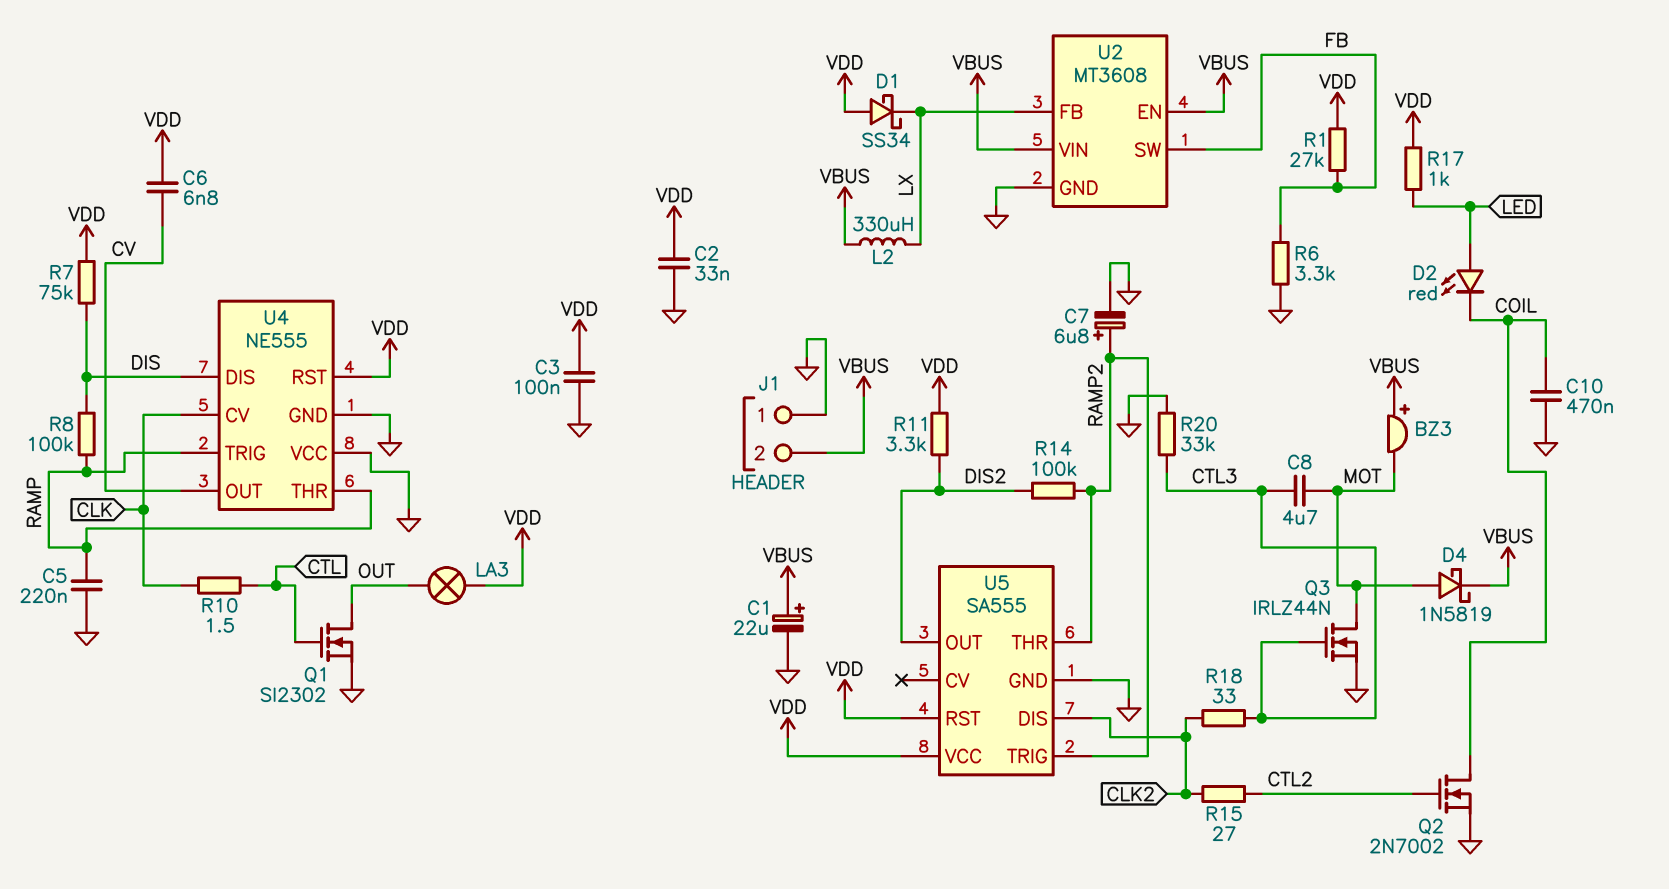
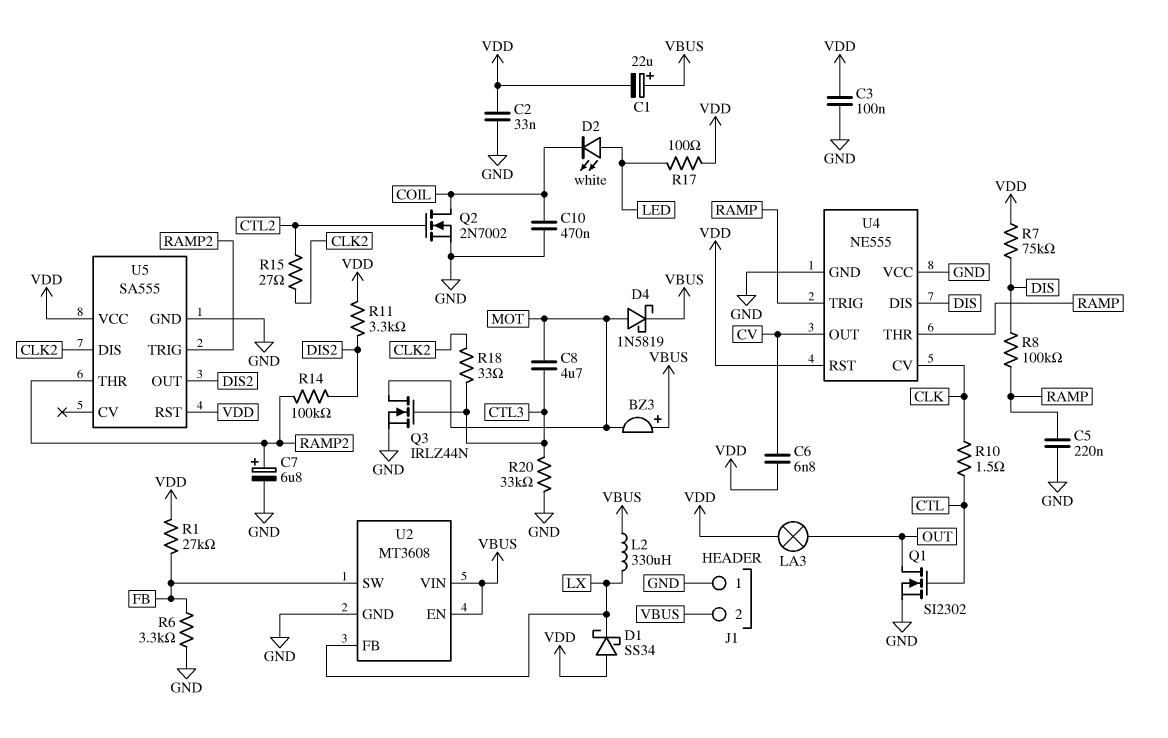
C1: 22uF (plus VBUS, minus GND) -> 22uF (plus VBUS, minus VDD)
D2: LED red (A LED, K COIL) -> LED white (A LED, K COIL)
R17: 1k (LED, VDD) -> 100 (LED, VDD)

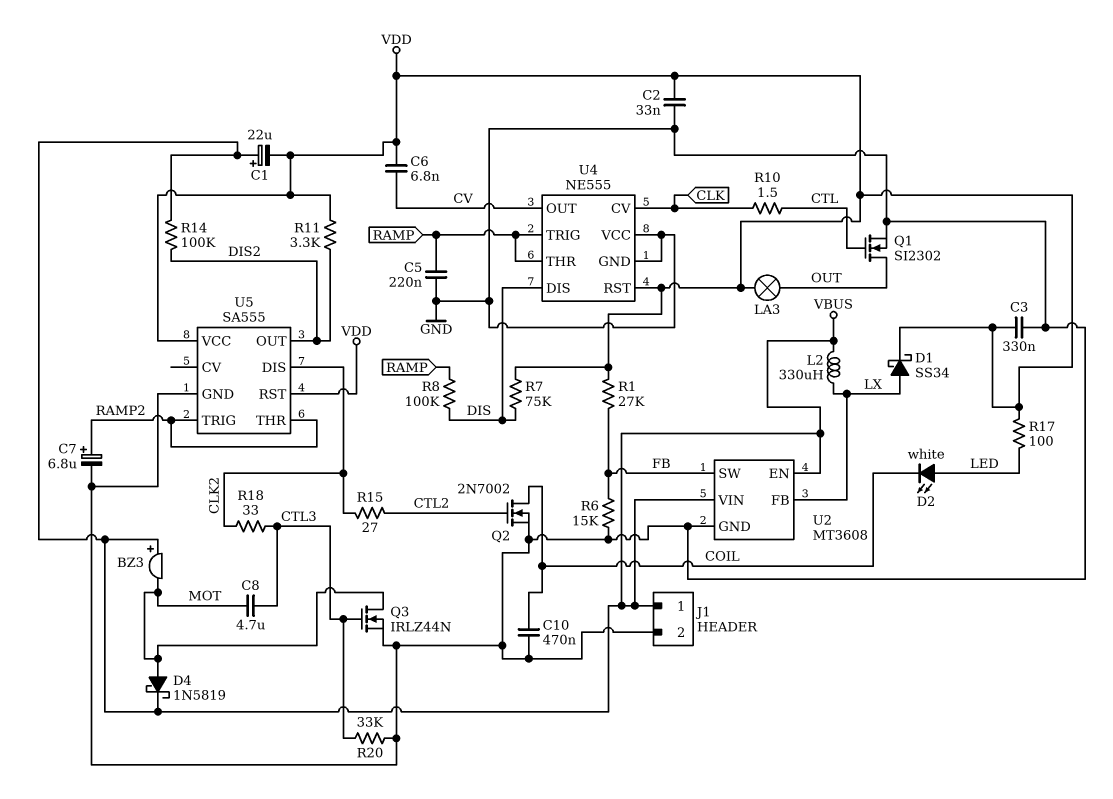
C3: 100nF (GND, VDD) -> 330nF (GND, VDD)
D1: schottky SS34 (A VDD, K LX) -> schottky SS34 (A LX, K VDD)
J1 pin 1: GND -> VBUS
J1 pin 2: VBUS -> GND
R6: 3.3k (FB, GND) -> 15k (FB, GND)
R14: 100k (DIS2, RAMP2) -> 100k (DIS2, VBUS)

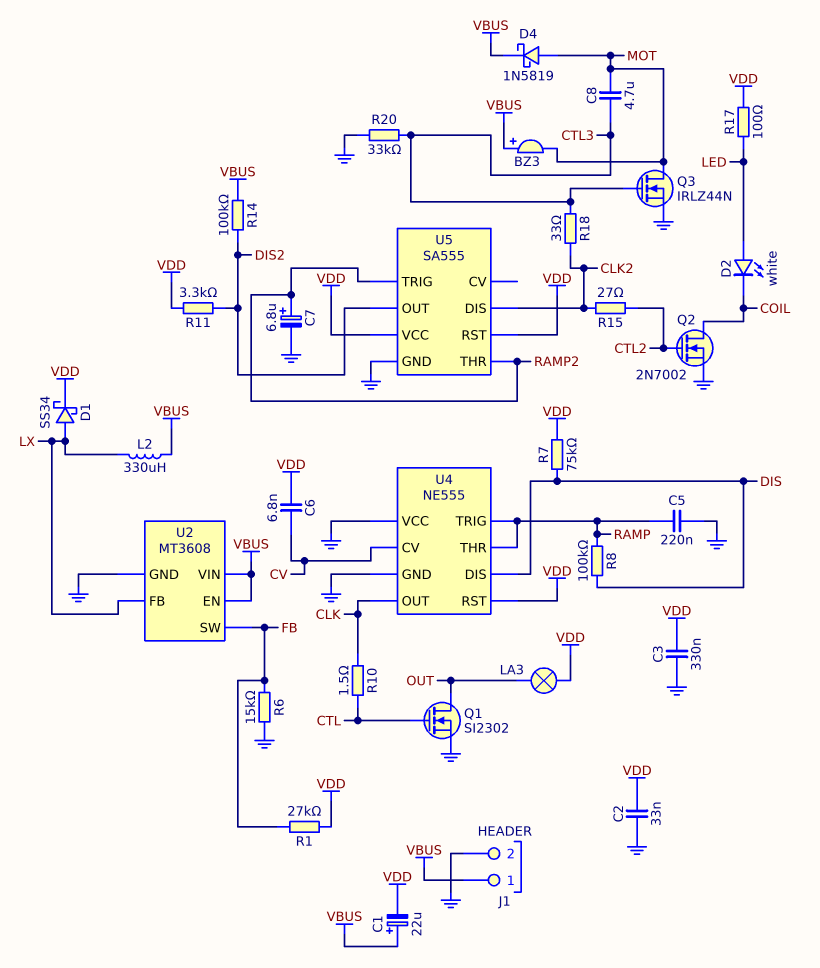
C10: 470nF (COIL, GND) -> none
U4 pin CV: CLK -> CV
U4 pin OUT: CV -> CLK

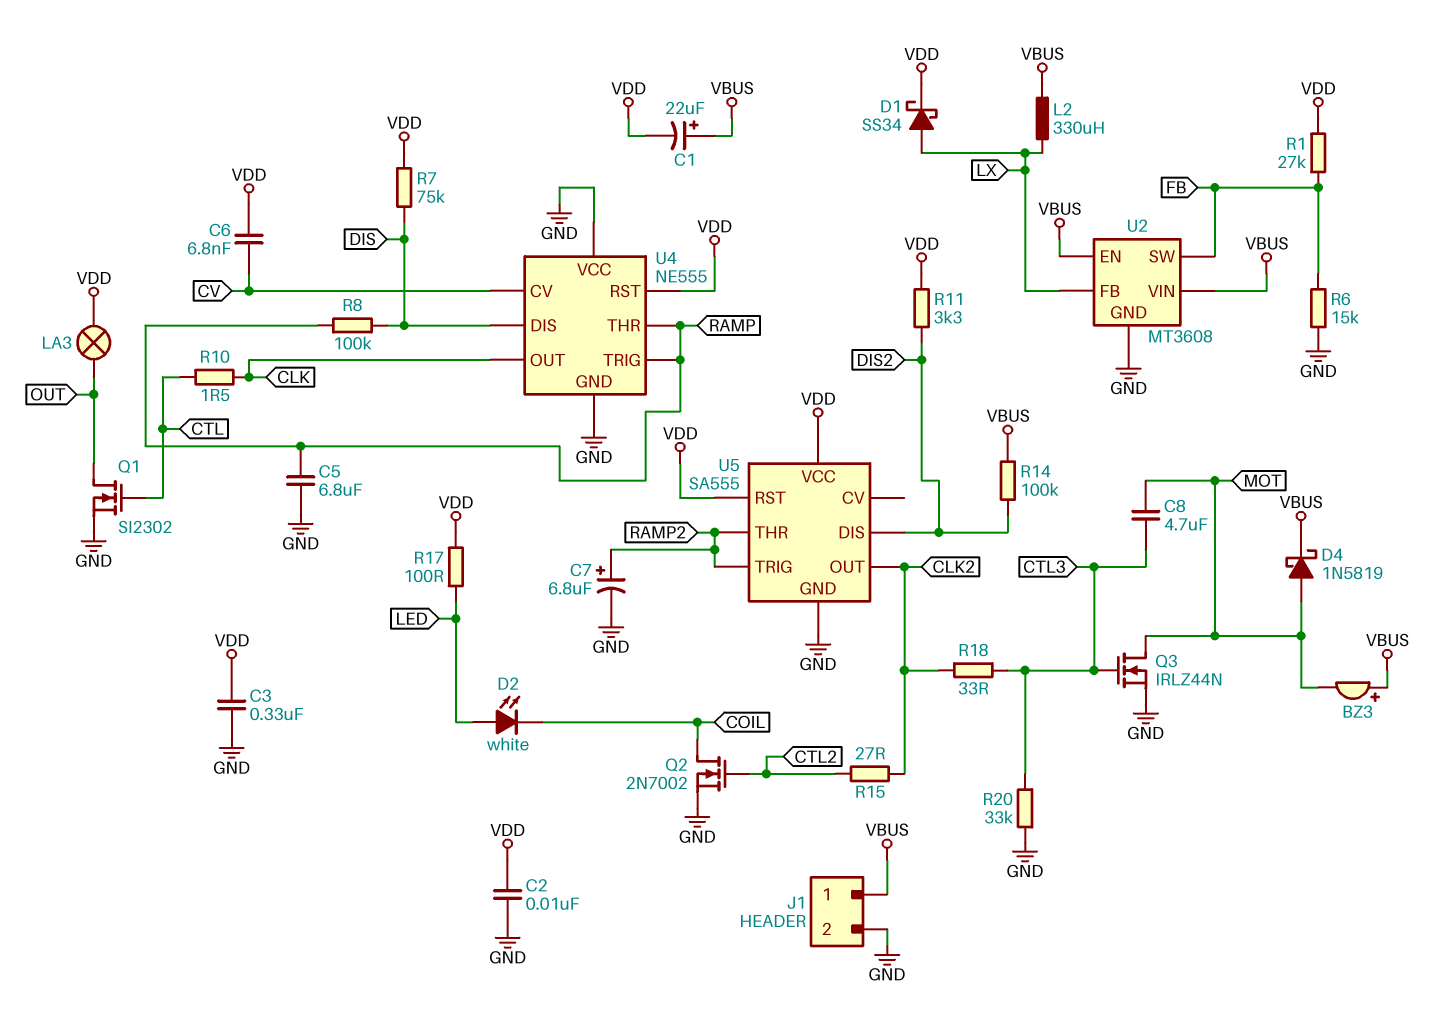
C2: 33nF (GND, VDD) -> 10nF (GND, VDD)
C5: 220nF (GND, RAMP) -> 6.8uF (GND, RAMP)
U5 pin DIS: CLK2 -> DIS2
U5 pin OUT: DIS2 -> CLK2

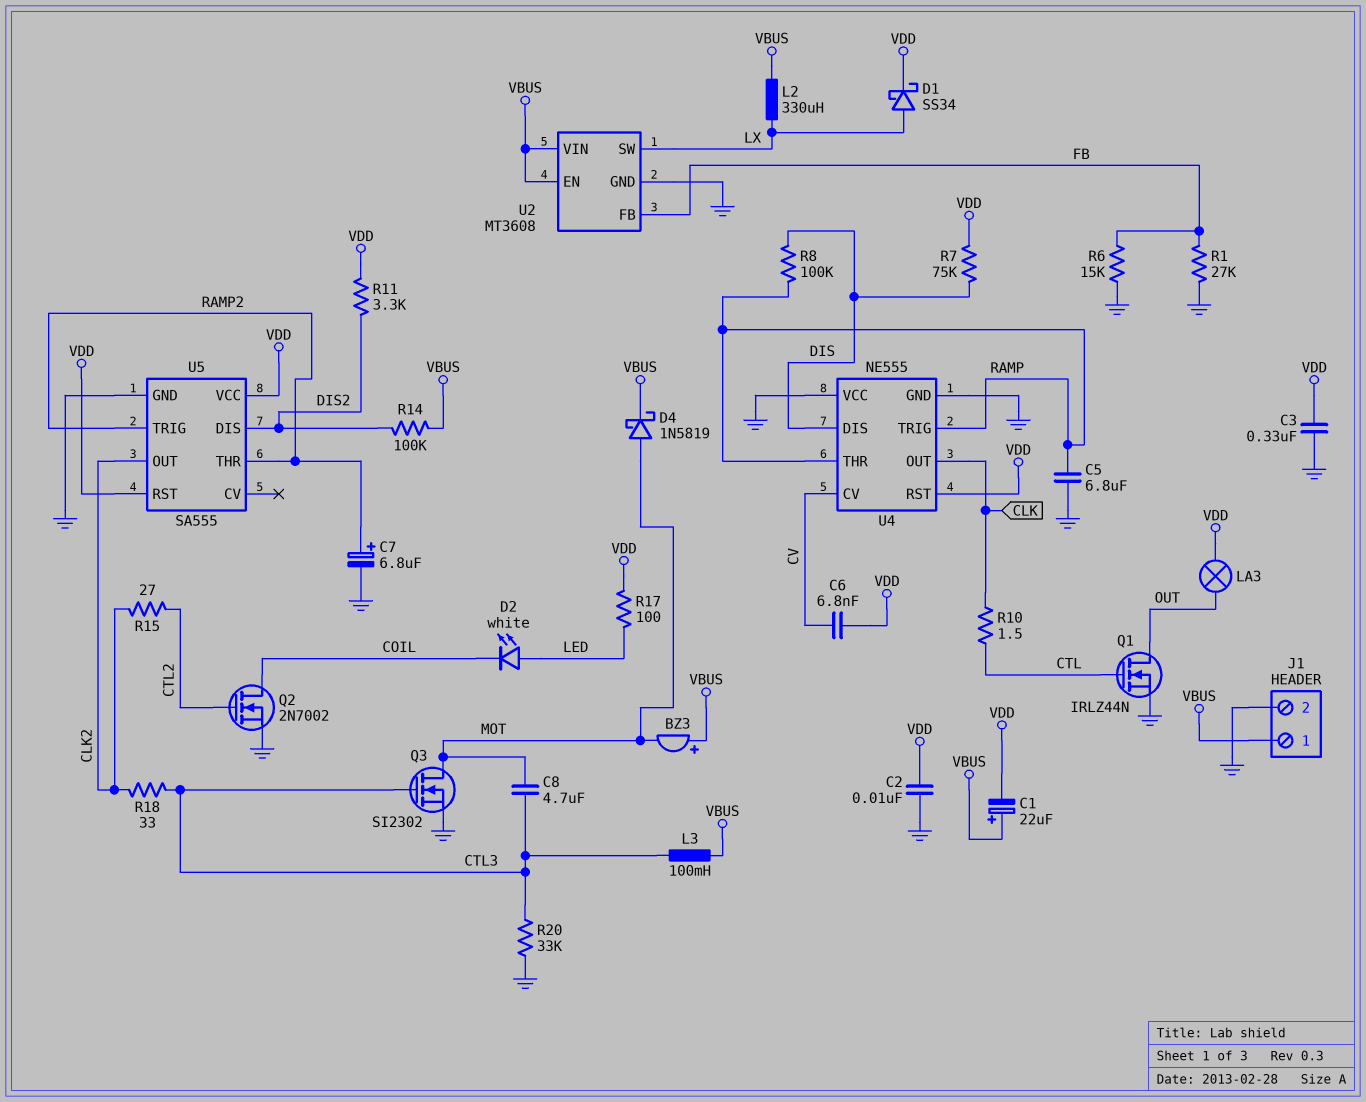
L3: none -> 100mH (CTL3, VBUS)
Q1: NMOS SI2302 (G CTL, D OUT, S GND) -> NMOS IRLZ44N (G CTL, D OUT, S GND)
Q3: NMOS IRLZ44N (G CTL3, D MOT, S GND) -> NMOS SI2302 (G CTL3, D MOT, S GND)
R1: 27k (FB, VDD) -> 27k (FB, GND)
U2 pin FB: LX -> FB
U2 pin SW: FB -> LX

